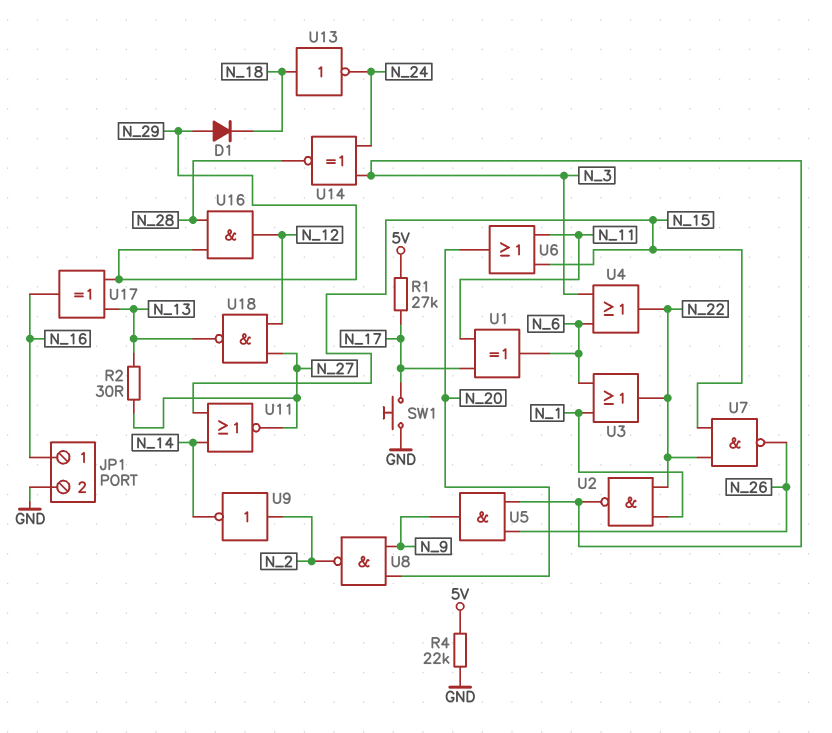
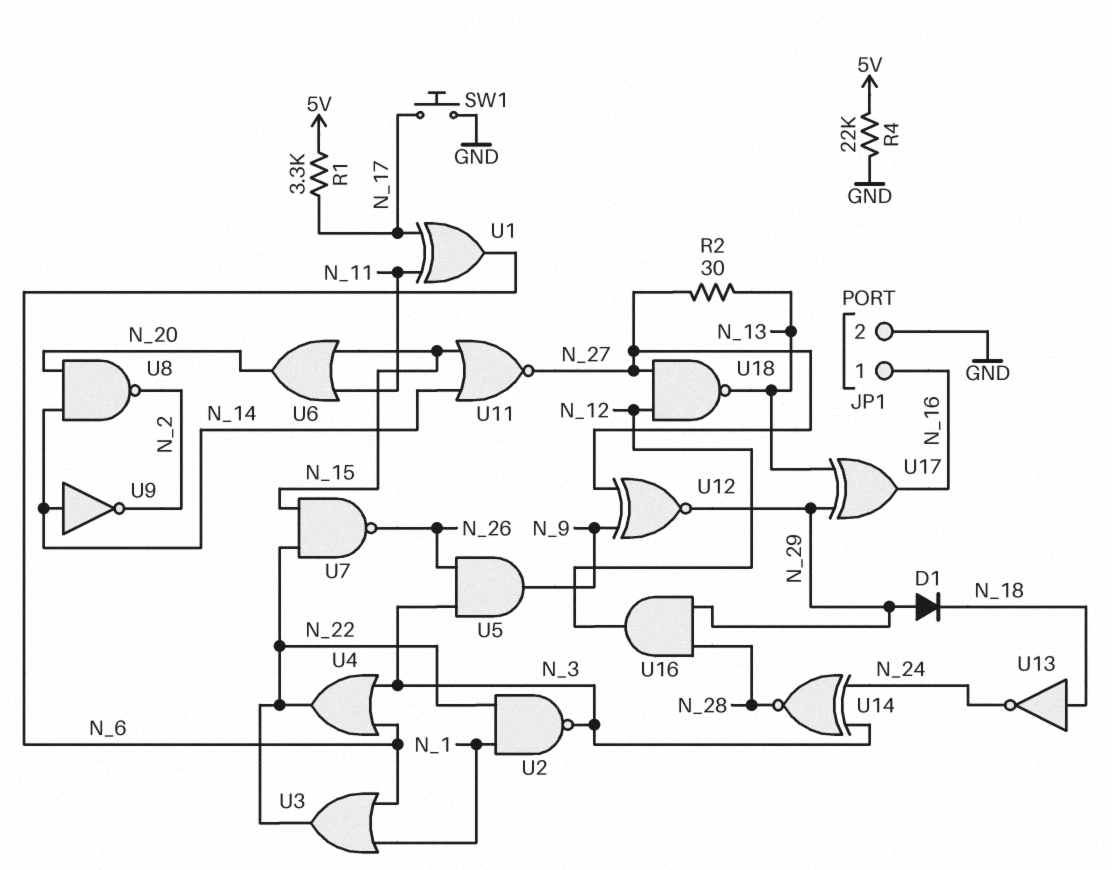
R1: 27k (5V, N_17) -> 3.3k (5V, N_17)
U8: NAND (in N_9, in N_20, out N_2) -> NAND (in N_14, in N_20, out N_2)
U9: NOT (in N_2, out N_14) -> NOT (in N_14, out N_2)
U12: none -> XNOR (in N_9, in N_27, out N_29)

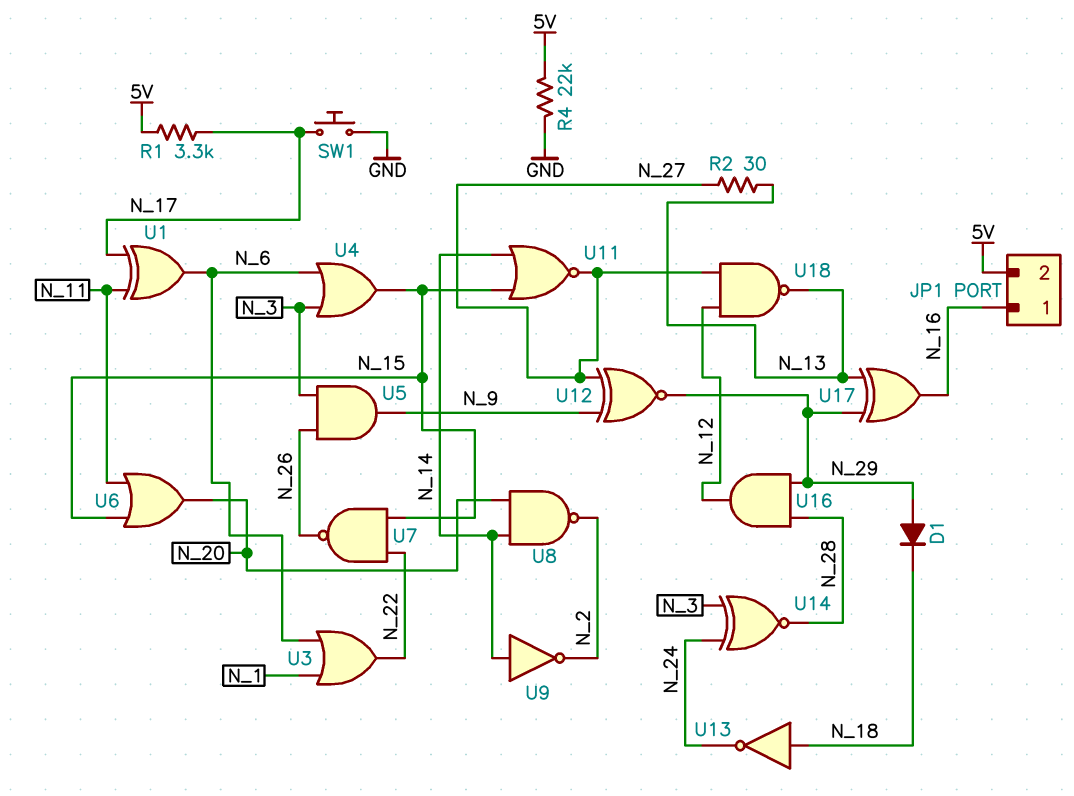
JP1 pin 2: GND -> 5V
U2: NAND (in N_1, in N_22, out N_3) -> none
U4: OR (in N_3, in N_6, out N_22) -> OR (in N_3, in N_6, out N_15)

